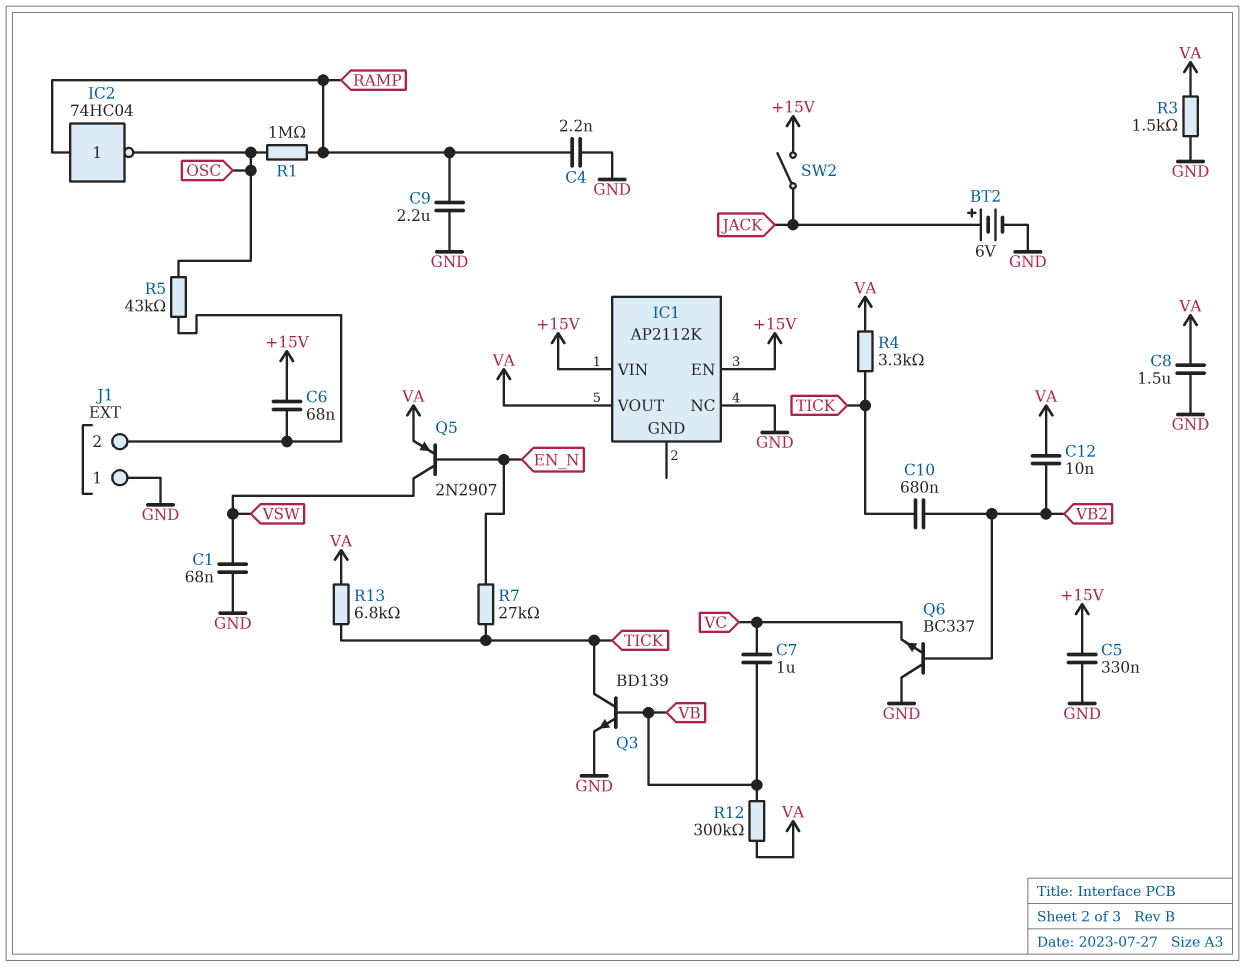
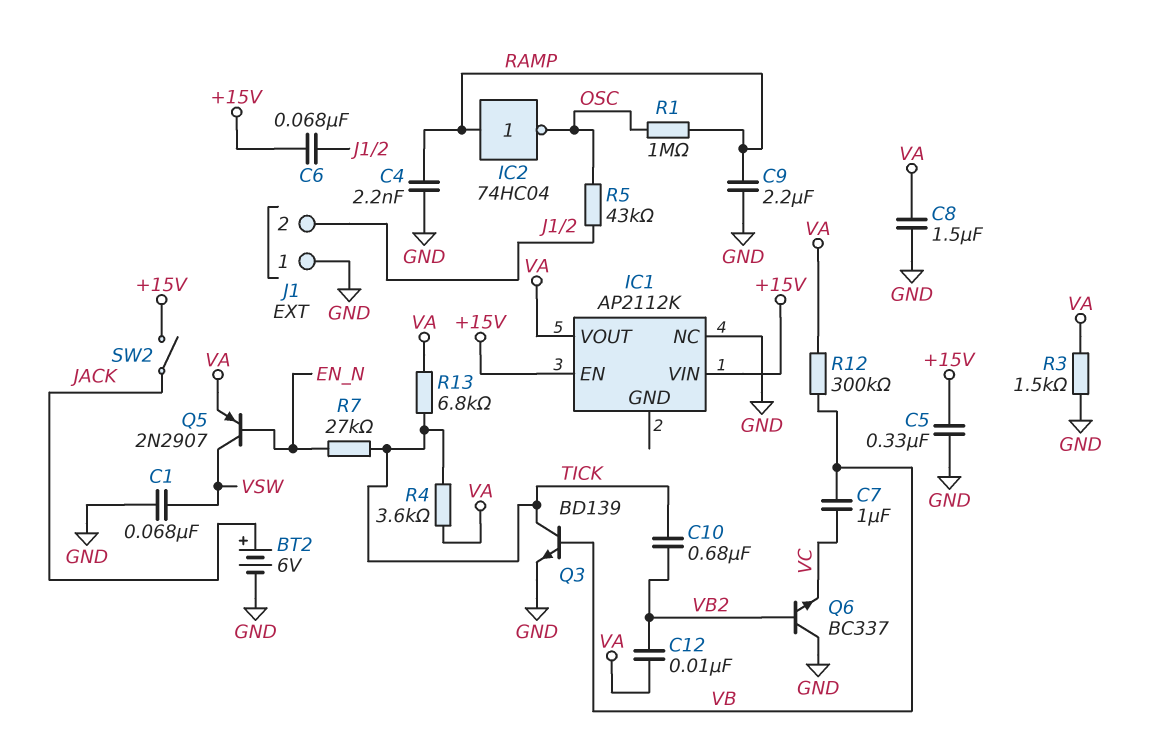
R4: 3.3k (TICK, VA) -> 3.6k (TICK, VA)

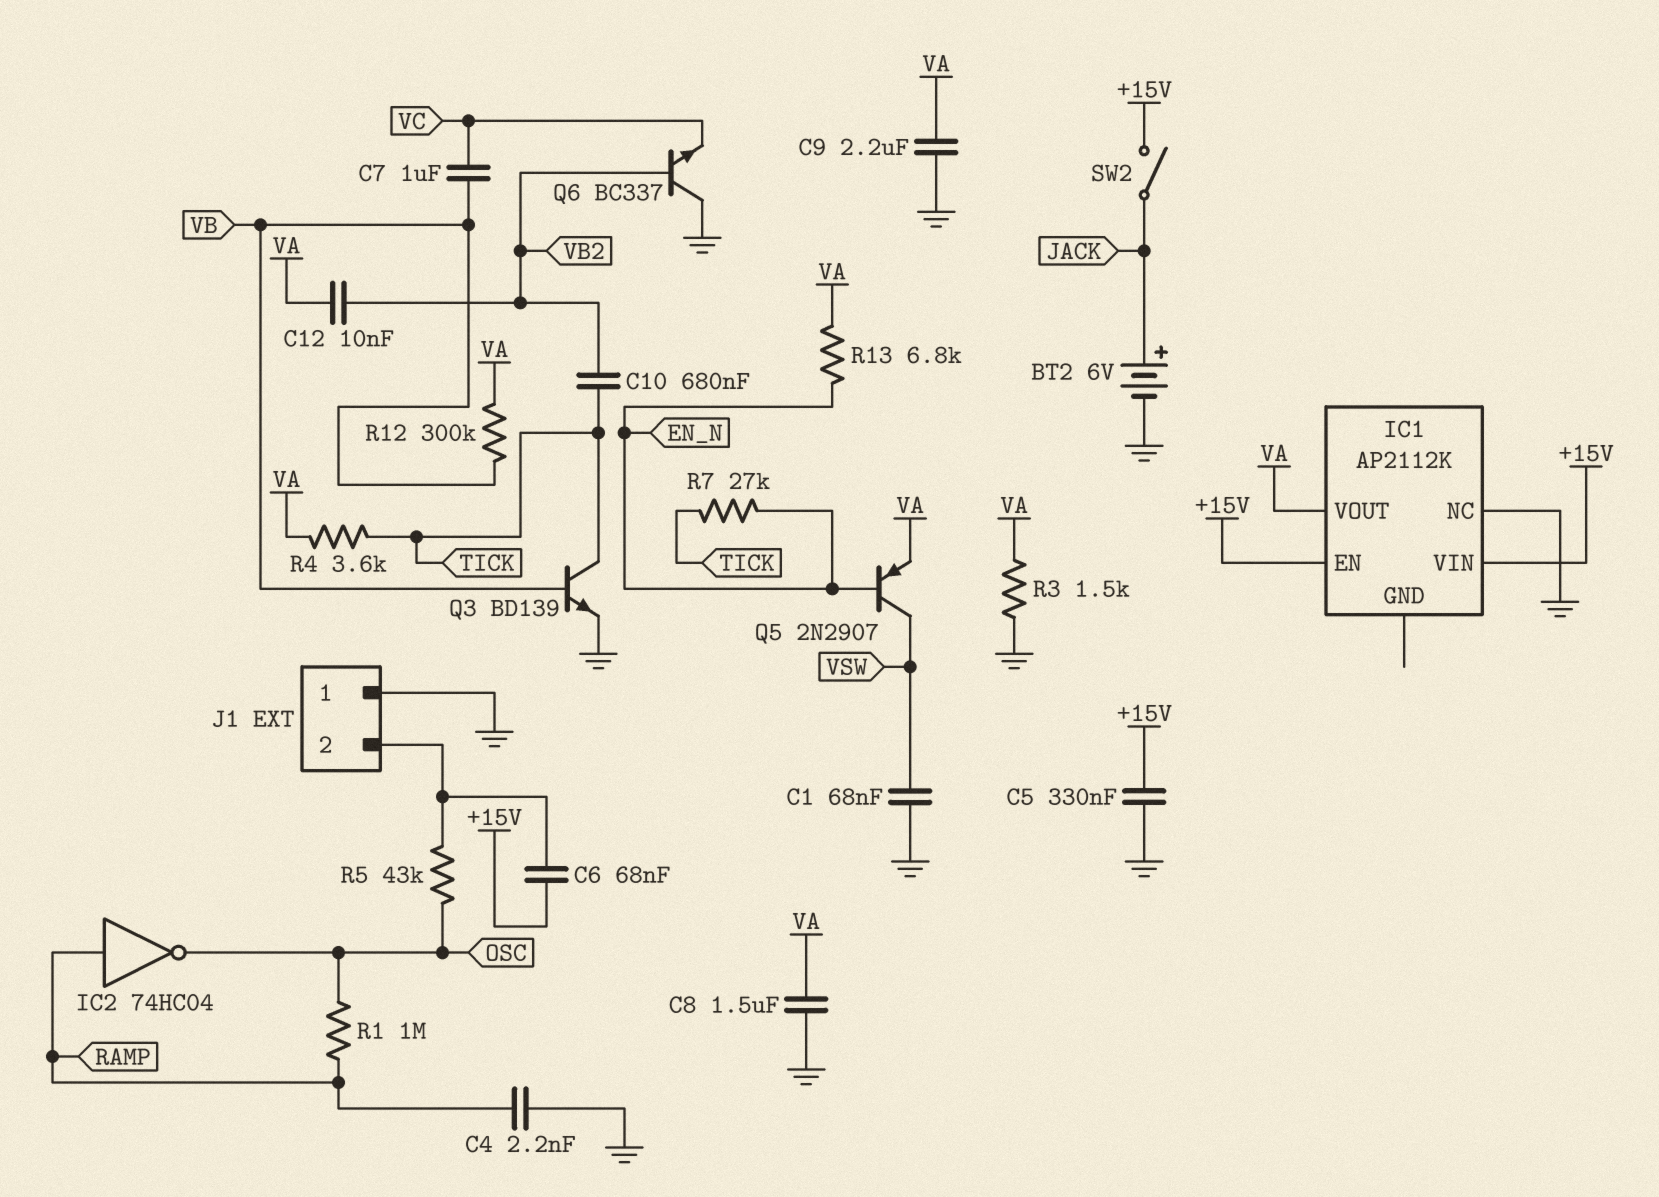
C9: 2.2uF (GND, RAMP) -> 2.2uF (GND, VA)
R13: 6.8k (TICK, VA) -> 6.8k (EN_N, VA)

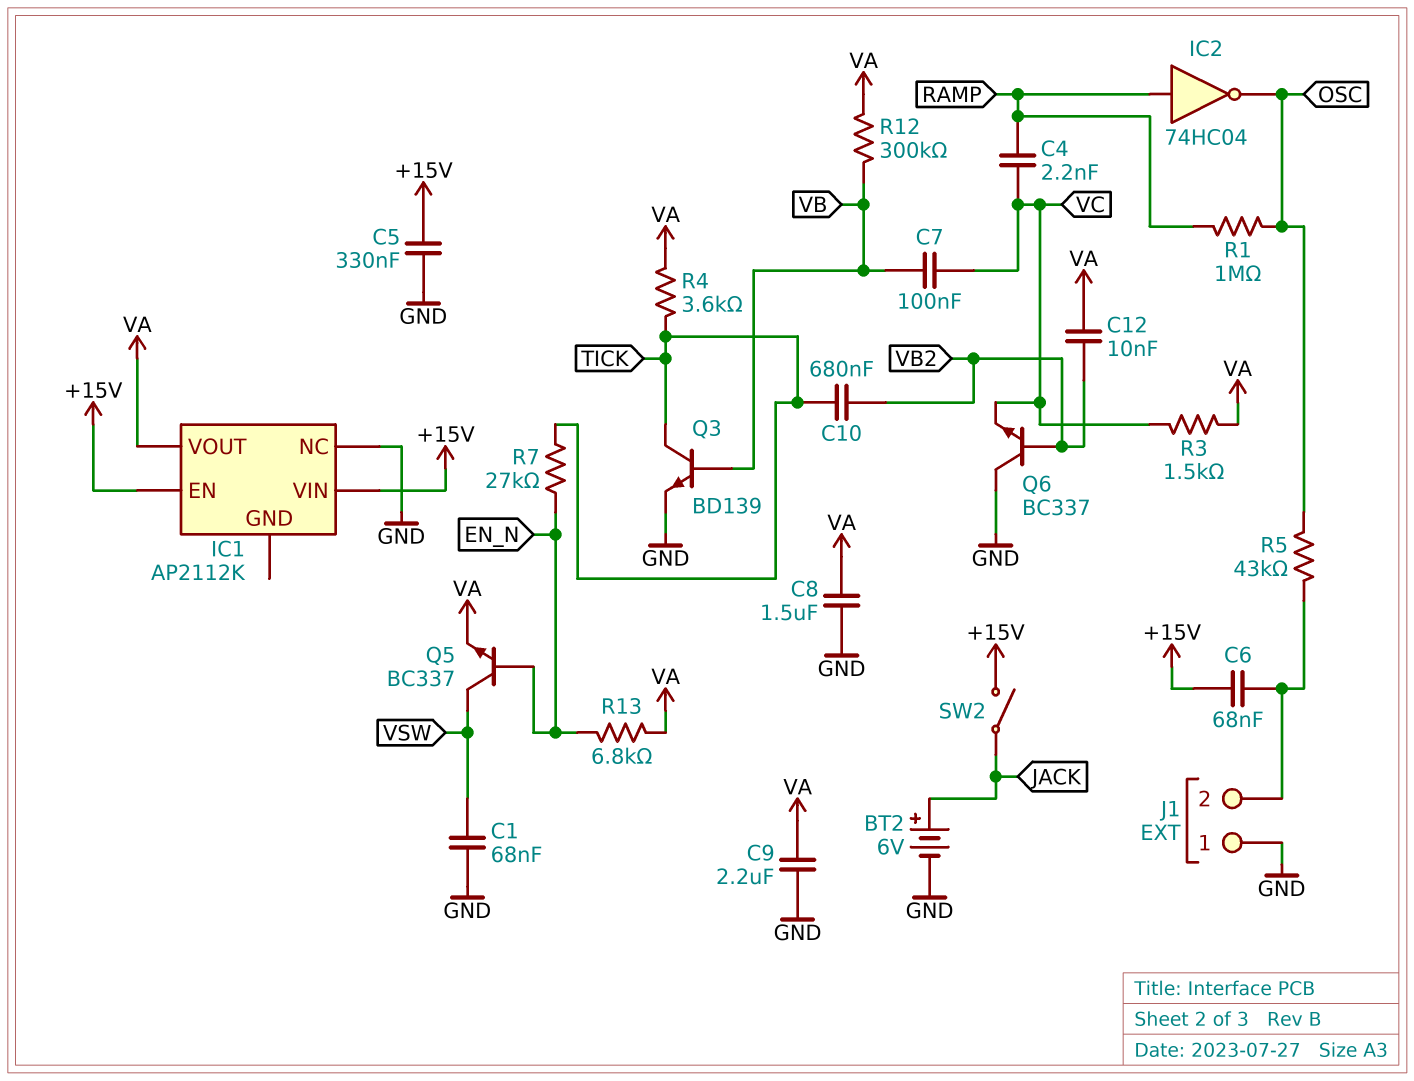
C4: 2.2nF (GND, RAMP) -> 2.2nF (RAMP, VC)
C7: 1uF (VB, VC) -> 100nF (VB, VC)
Q5: PNP 2N2907 (B EN_N, C VSW, E VA) -> NPN BC337 (B EN_N, C VSW, E VA)
R3: 1.5k (GND, VA) -> 1.5k (VA, VC)

